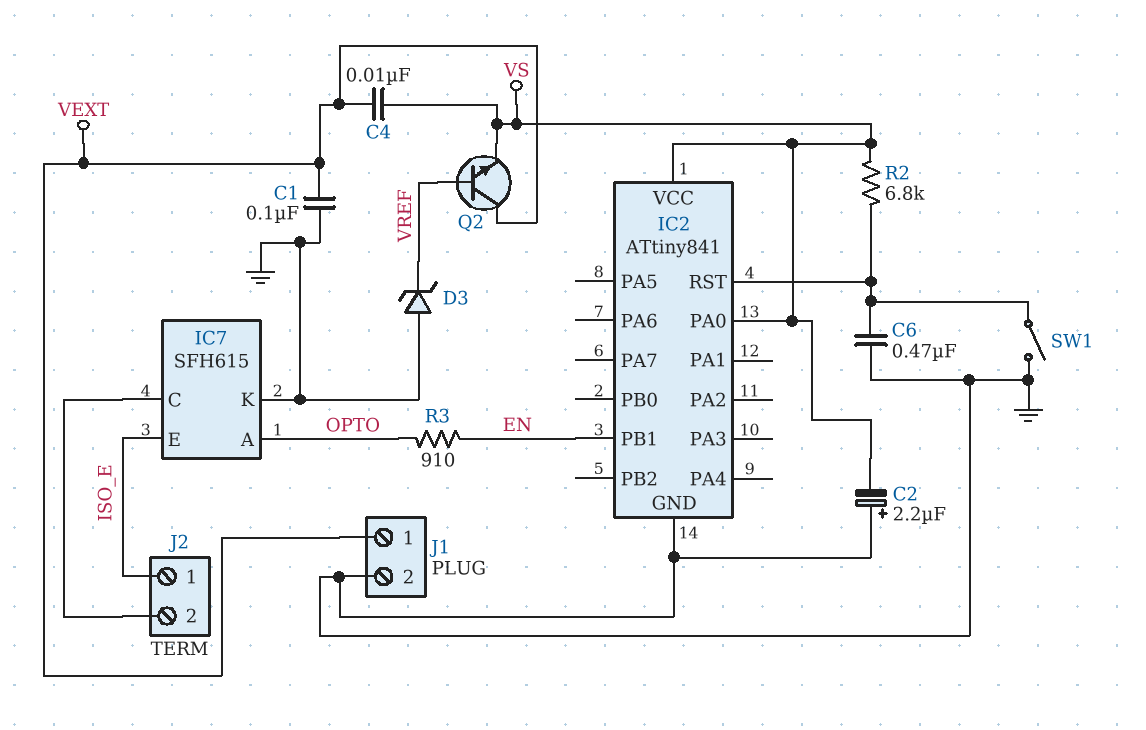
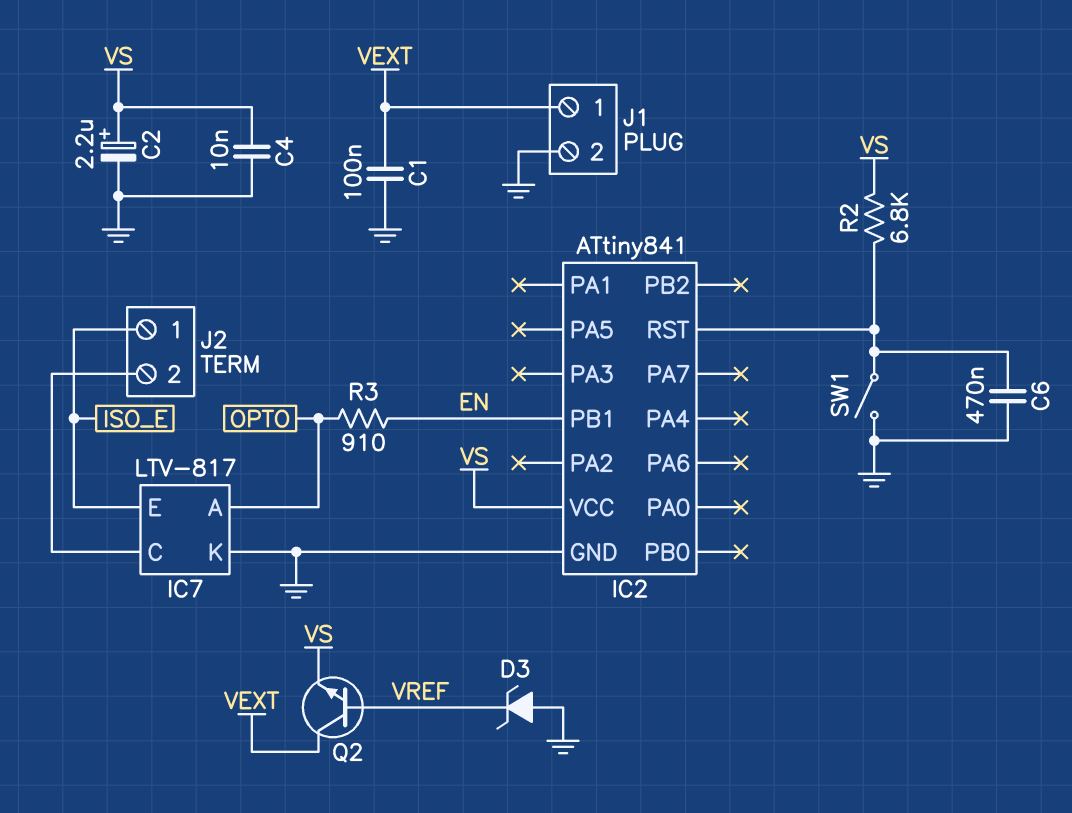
C2: 2.2uF (plus GND, minus VS) -> 2.2uF (plus VS, minus GND)
C4: 10nF (VEXT, VS) -> 10nF (GND, VS)
IC2 pin PA0: VS -> none
IC7: SFH615 -> LTV-817

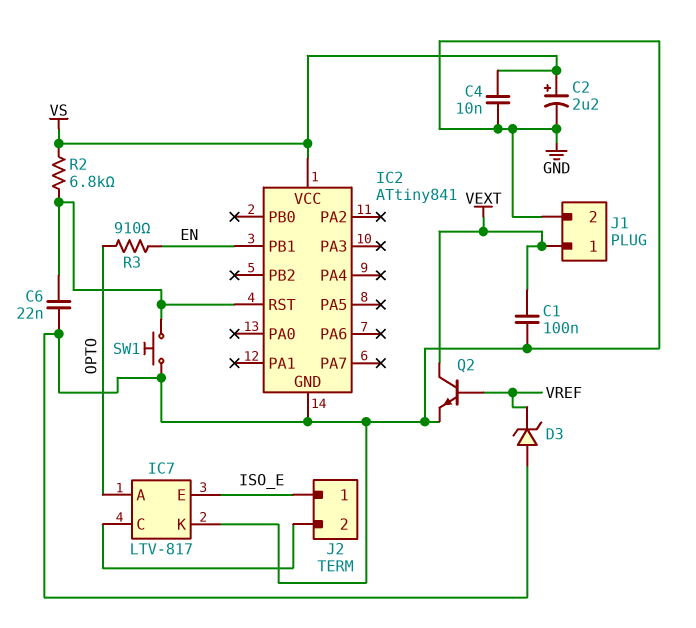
C6: 470nF (GND, IC2/RST) -> 22nF (GND, IC2/RST)
Q2: NPN (B VREF, C VEXT, E VS) -> NPN (B VREF, C VEXT, E GND)
SW1: switch (GND, IC2/RST) -> button (GND, IC2/RST)

